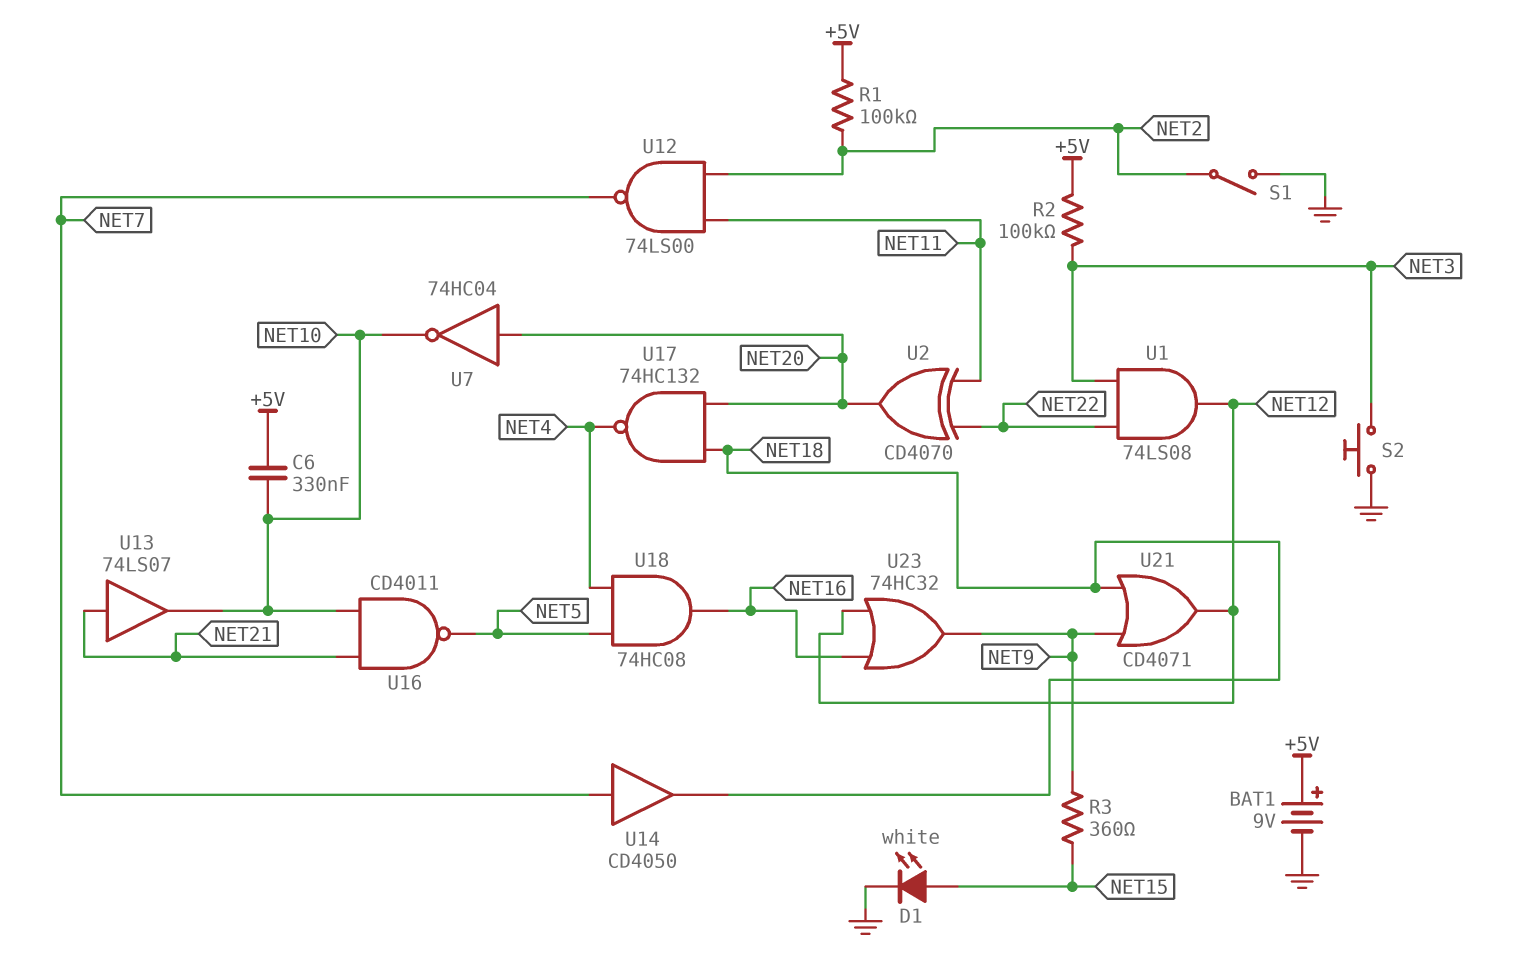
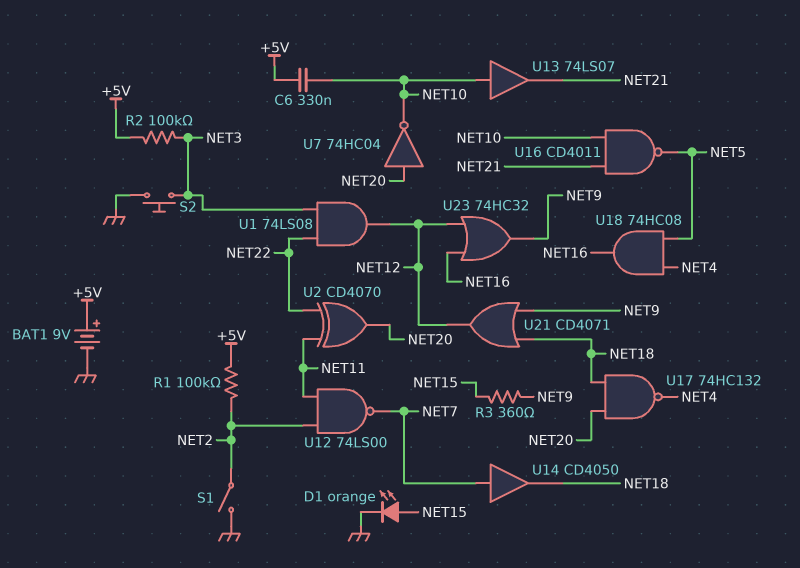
D1: LED white (A NET15, K GND) -> LED orange (A NET15, K GND)
U13: buffer 74LS07 (in NET21, out NET10) -> buffer 74LS07 (in NET10, out NET21)

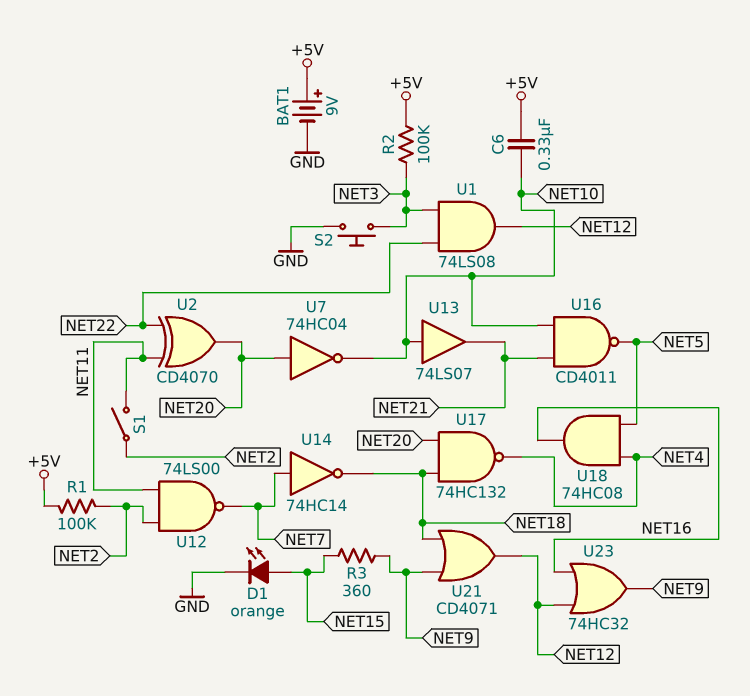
S1: switch (GND, NET2) -> switch (NET2, NET11)
U14: buffer CD4050 (in NET7, out NET18) -> NOT 74HC14 (in NET7, out NET18)

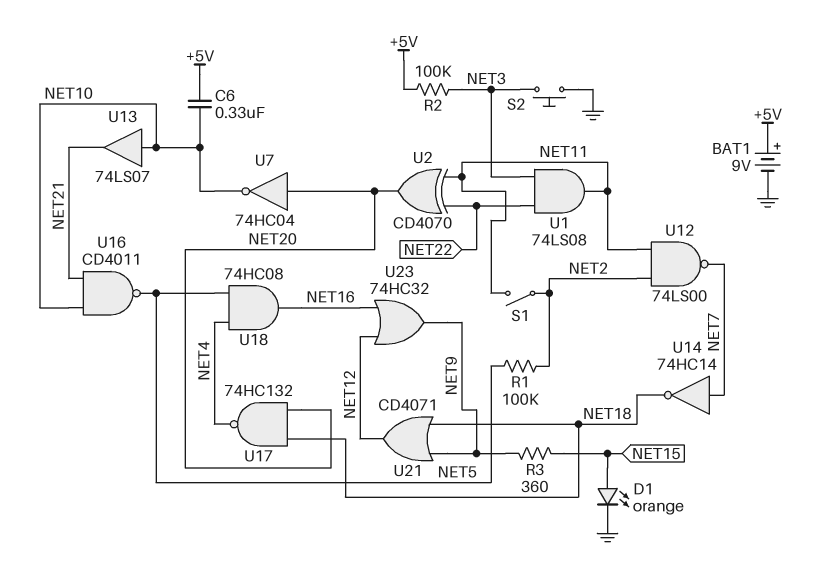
R1: 100k (+5V, NET2) -> 100k (NET2, NET5)
U1: AND 74LS08 (in NET3, in NET22, out NET12) -> AND 74LS08 (in NET3, in NET22, out NET11)

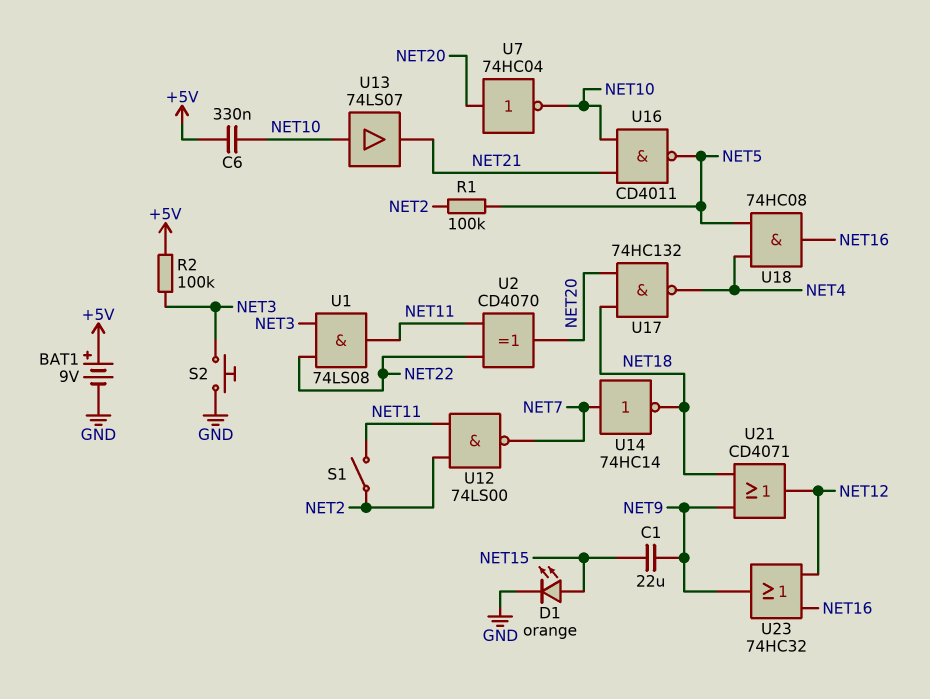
C1: none -> 22uF (NET9, NET15)
R3: 360 (NET9, NET15) -> none

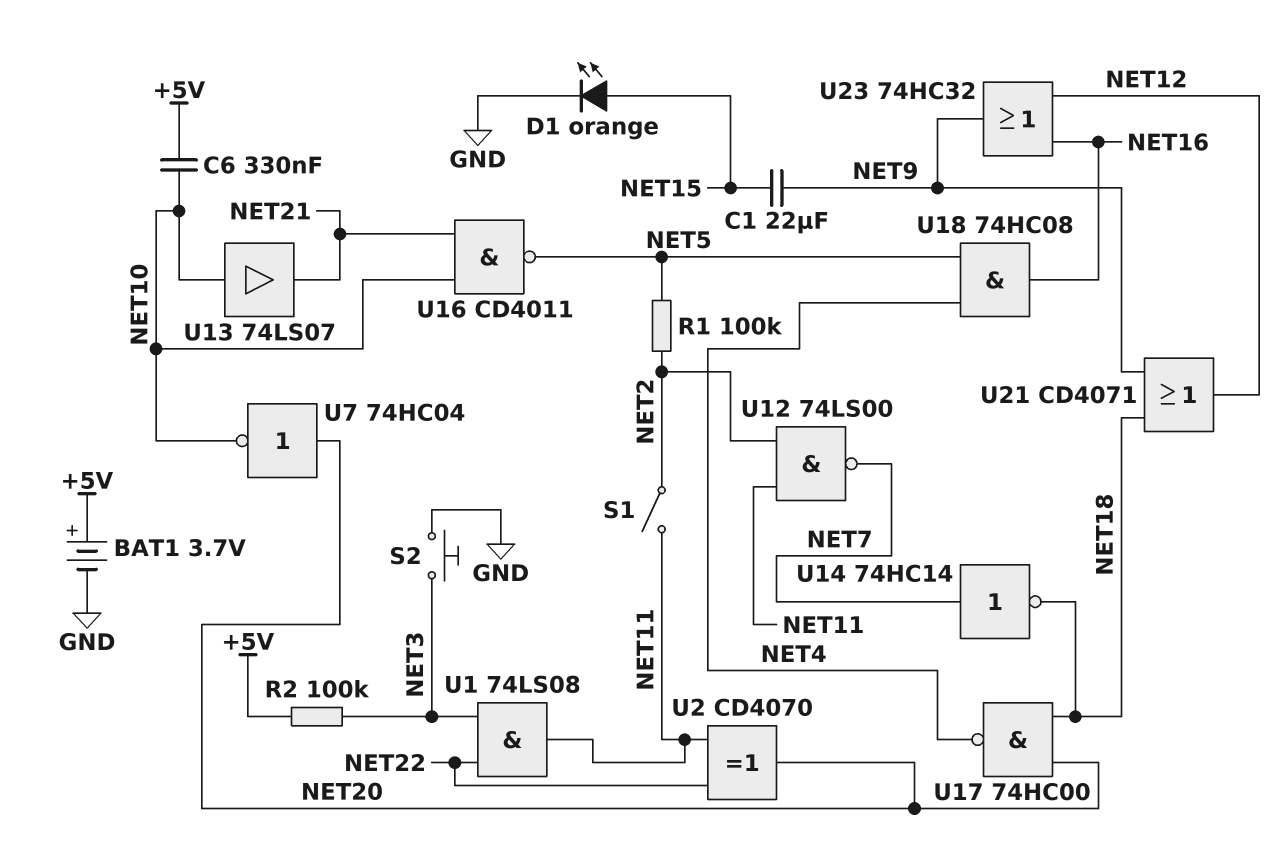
BAT1: 9V (plus +5V, minus GND) -> 3.7V (plus +5V, minus GND)
U17: NAND 74HC132 (in NET18, in NET20, out NET4) -> NAND 74HC00 (in NET18, in NET20, out NET4)

